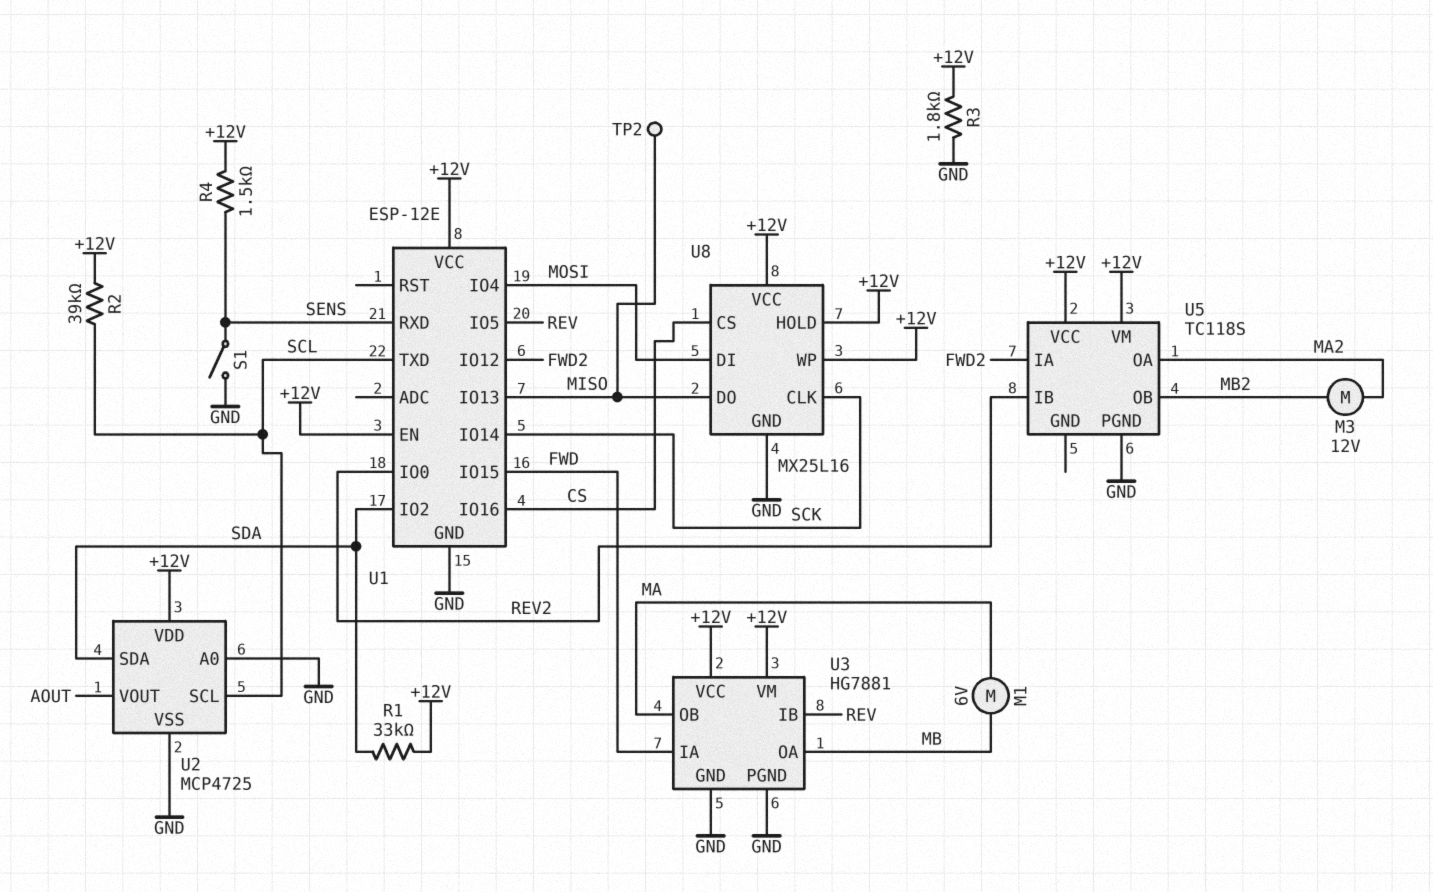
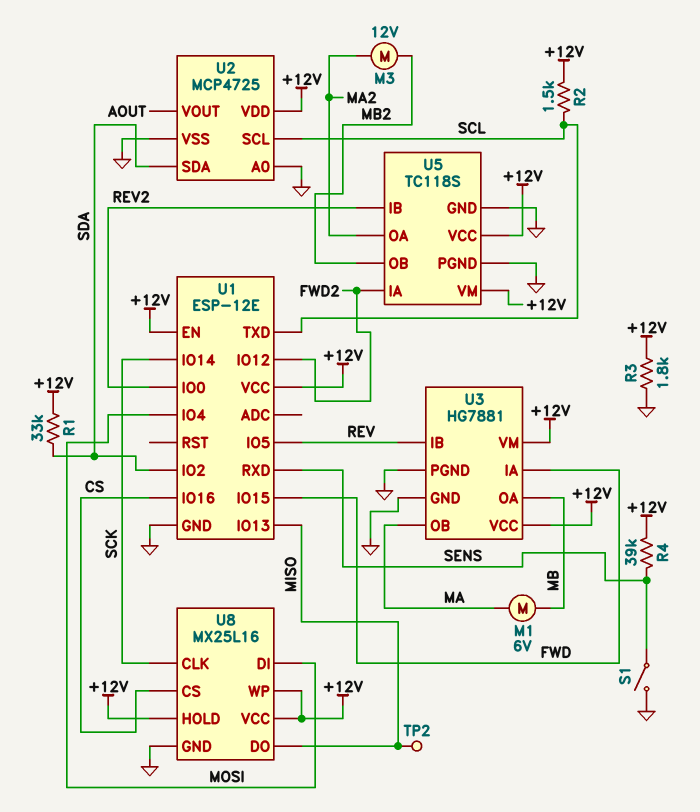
R2: 39k (+12V, SCL) -> 1.5k (+12V, SCL)
R4: 1.5k (+12V, SENS) -> 39k (+12V, SENS)
U5 pin GND: none -> GND

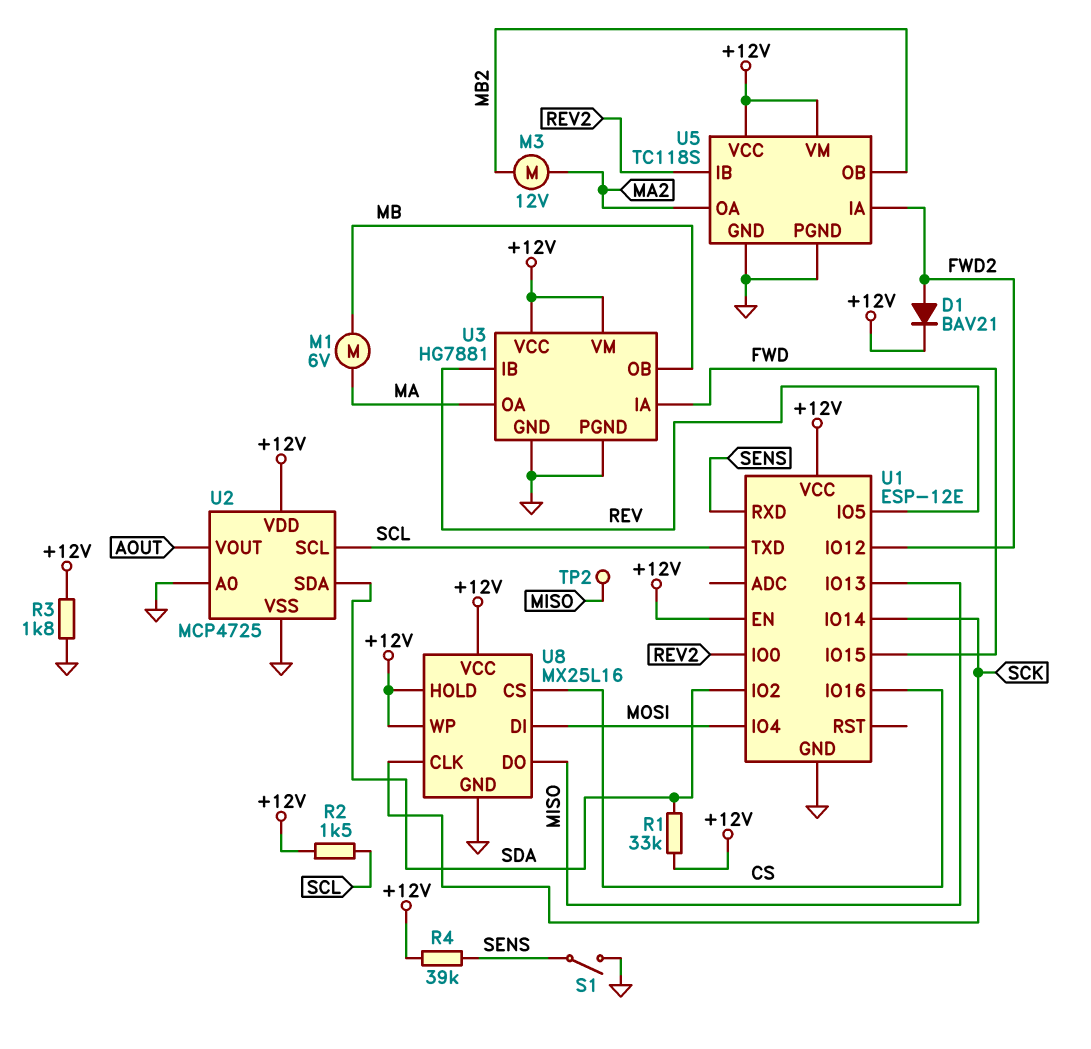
D1: none -> diode BAV21 (A FWD2, K +12V)
U3 pin OA: MB -> MA
U3 pin OB: MA -> MB

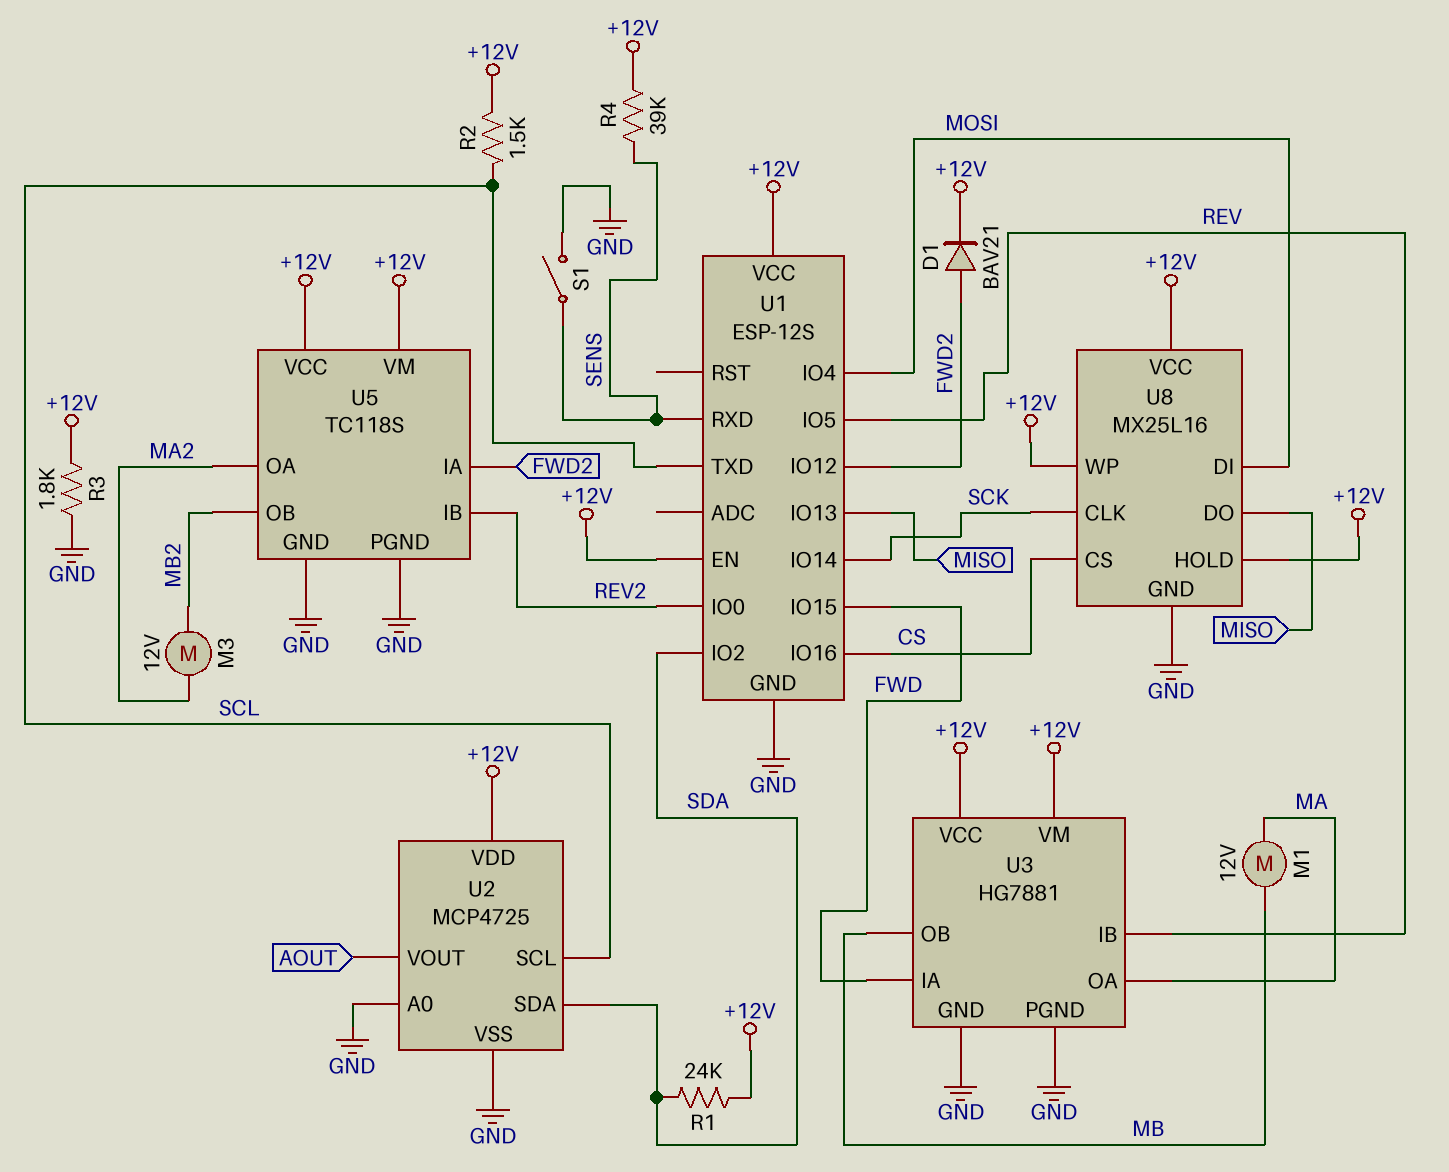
M1: motor 6V (MA, MB) -> motor 12V (MA, MB)
R1: 33k (+12V, SDA) -> 24k (+12V, SDA)
TP2: test point (MISO) -> none
U1: ESP-12E -> ESP-12S

